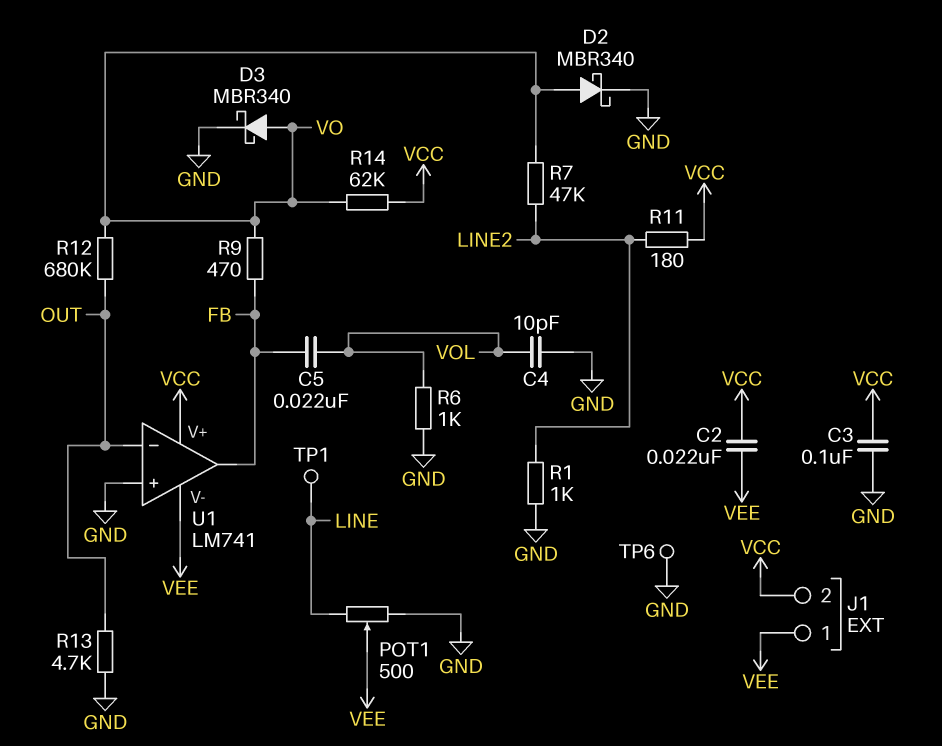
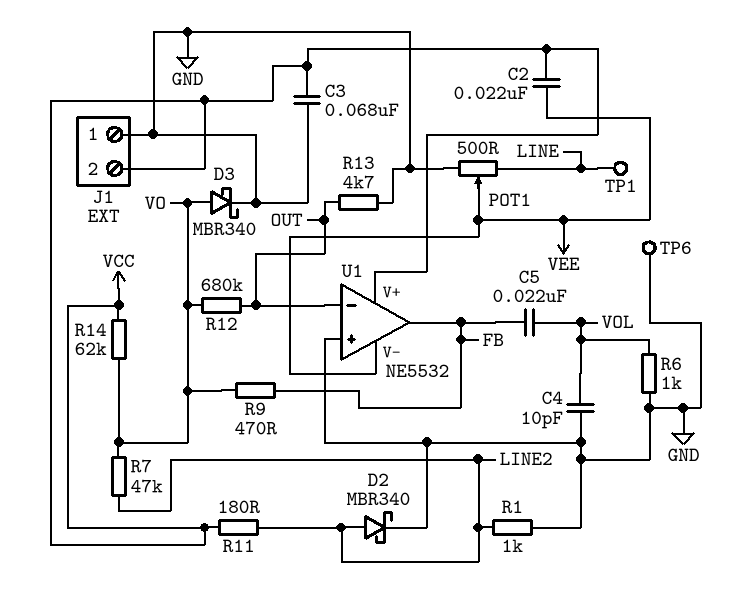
C3: 100nF (GND, VCC) -> 68nF (GND, VCC)
D2: schottky MBR340 (A VO, K GND) -> schottky MBR340 (A LINE2, K GND)
J1 pin 1: VEE -> GND
U1: LM741 -> NE5532

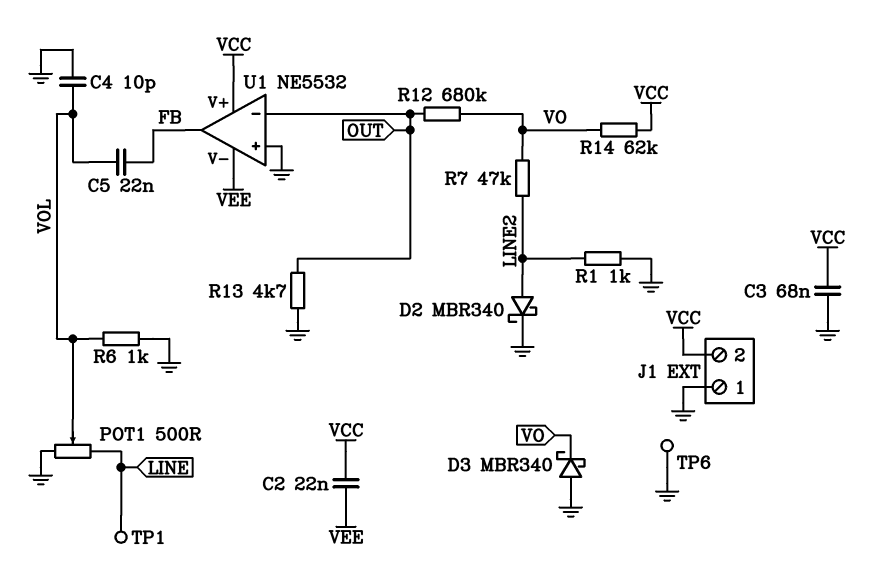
D3: schottky MBR340 (A VO, K GND) -> schottky MBR340 (A GND, K VO)
POT1: 500 (GND, LINE, wiper VEE) -> 500 (GND, LINE, wiper VOL)
R9: 470 (FB, VO) -> none
R11: 180 (LINE2, VCC) -> none

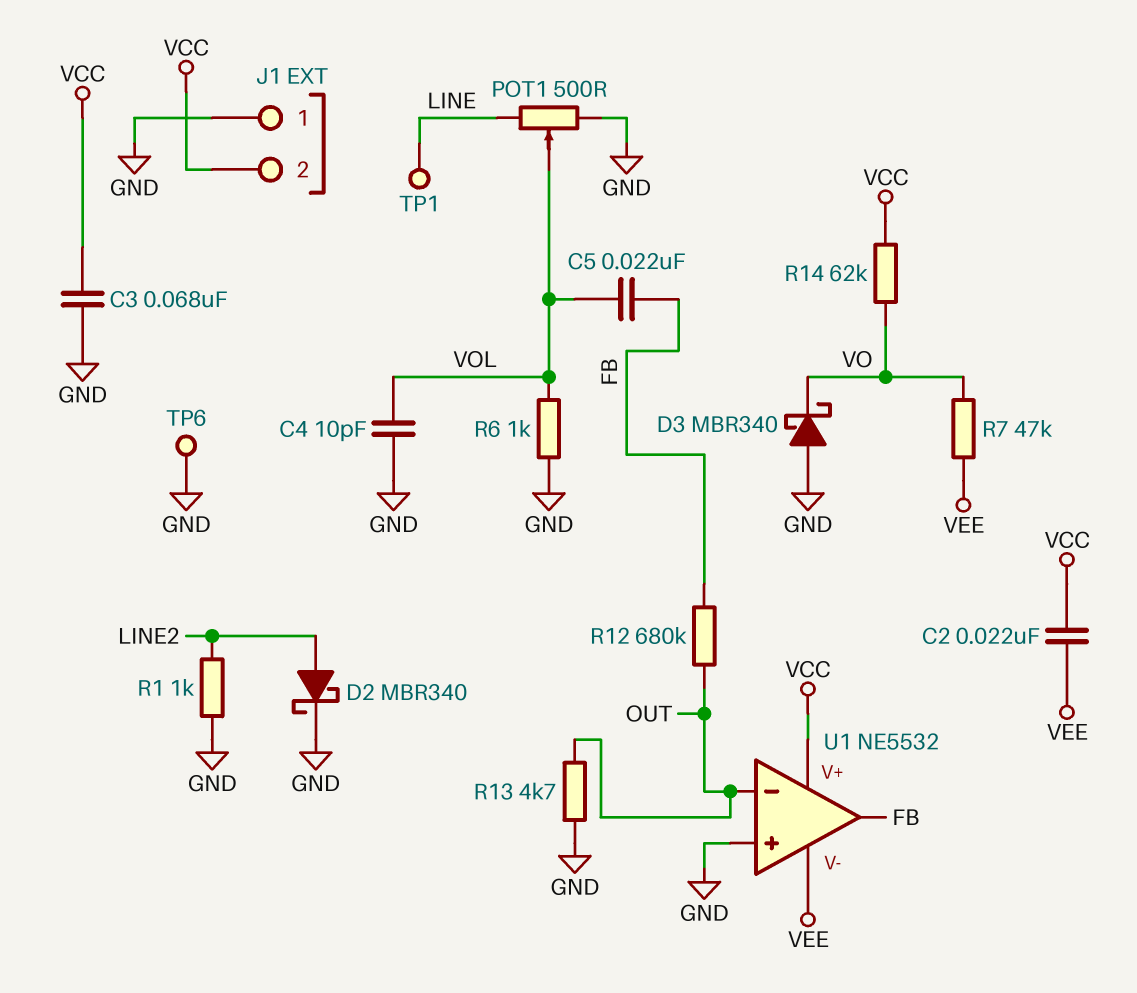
R7: 47k (LINE2, VO) -> 47k (VEE, VO)
R12: 680k (OUT, VO) -> 680k (FB, OUT)

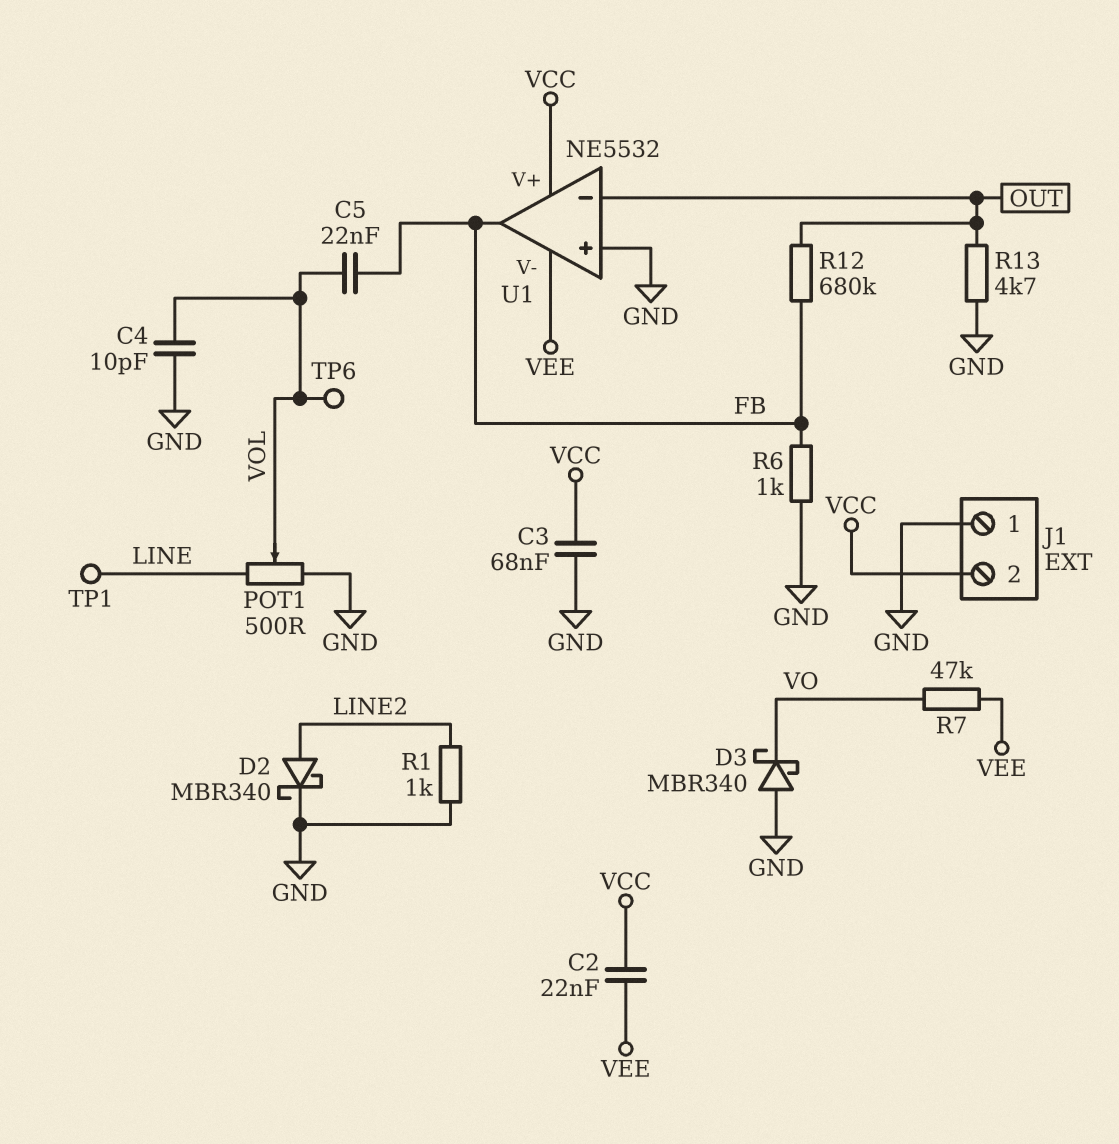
R6: 1k (GND, VOL) -> 1k (FB, GND)
R14: 62k (VCC, VO) -> none
TP6: test point (GND) -> test point (VOL)

